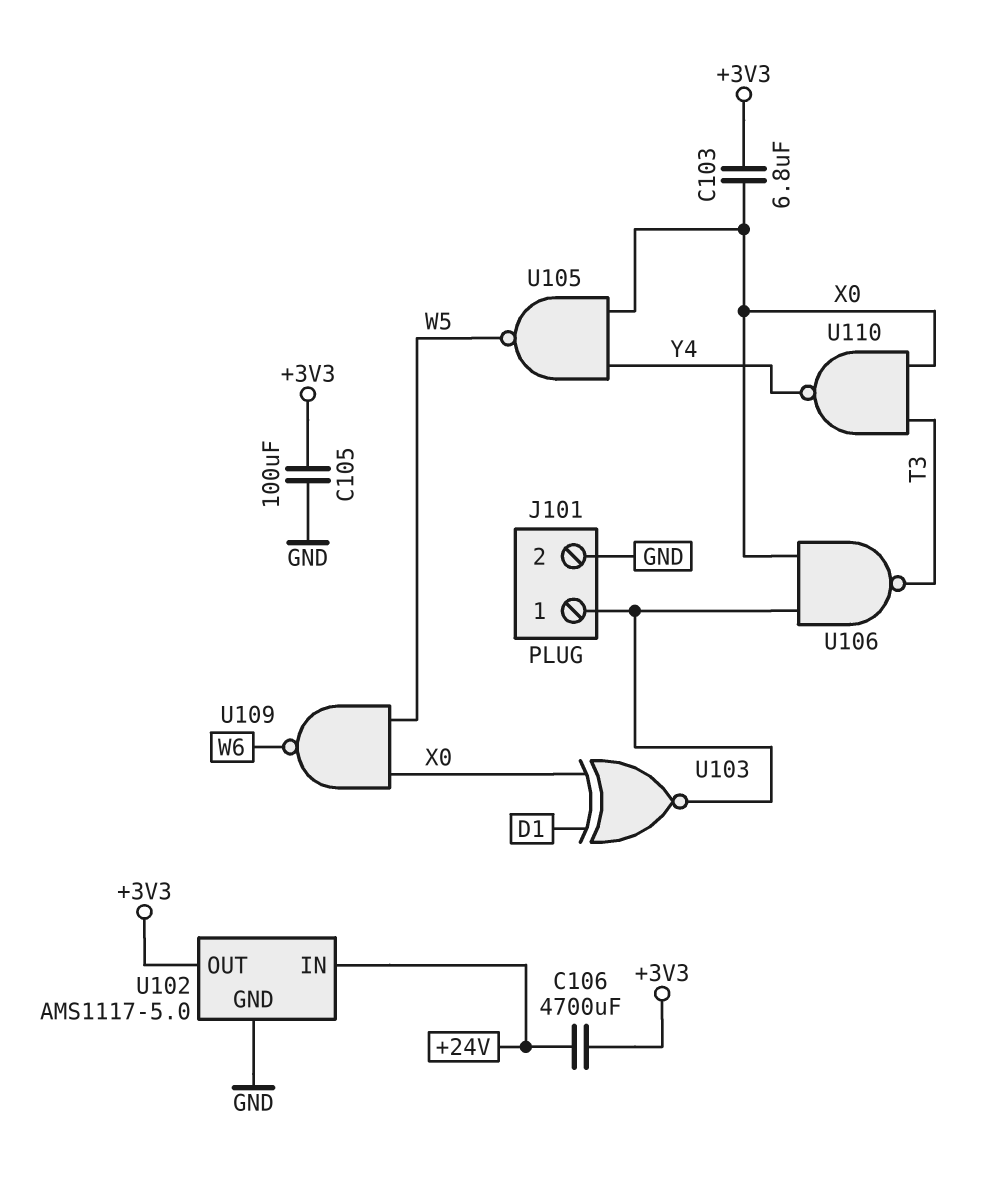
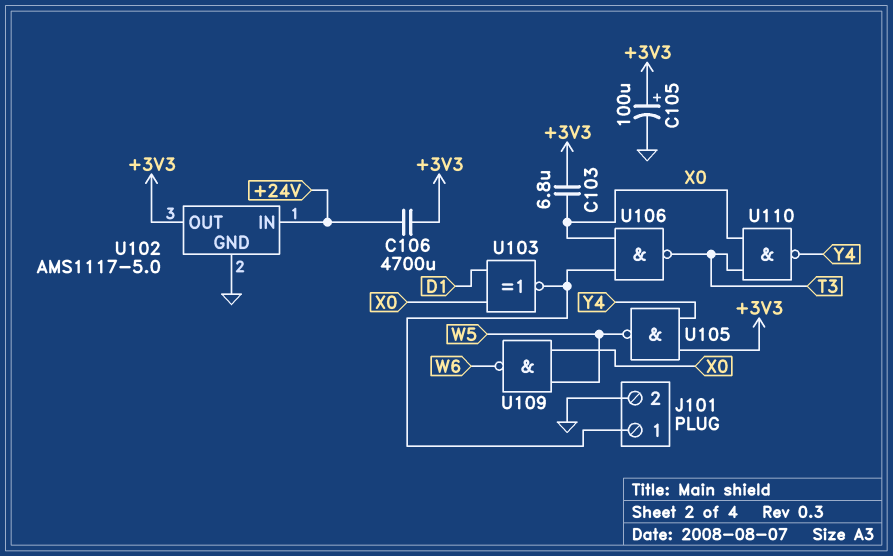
C105: 100uF (+3V3, GND) -> 100uF (plus +3V3, minus GND)
U105: NAND (in X0, in Y4, out W5) -> NAND (in +3V3, in Y4, out W5)

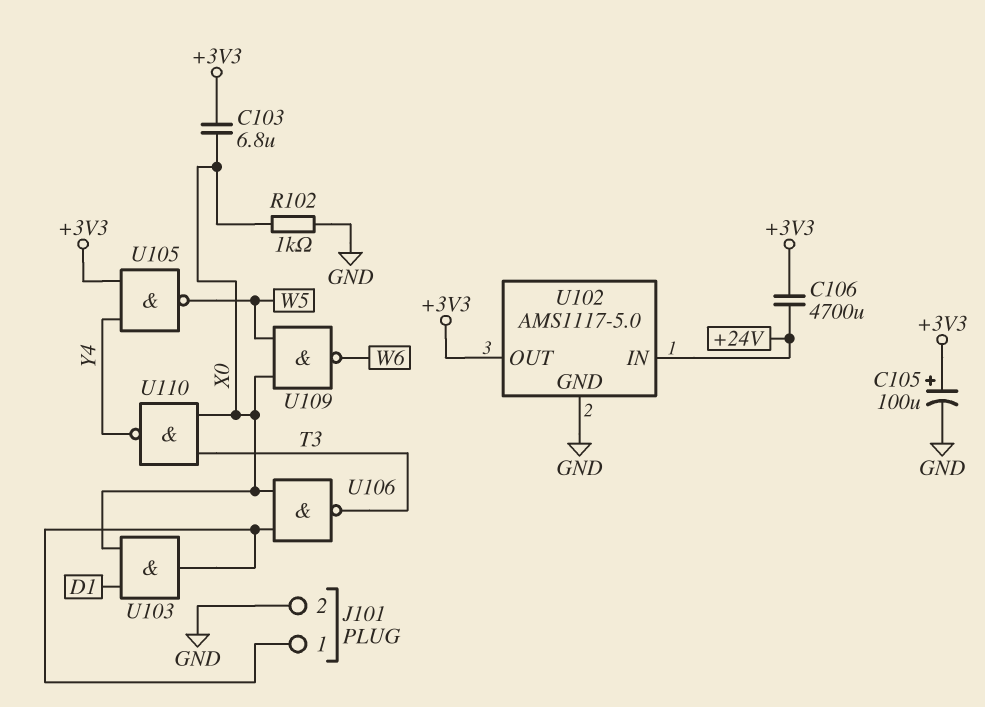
R102: none -> 1k (GND, X0)
U103: XNOR (in D1, in X0, out J101/1) -> AND (in D1, in X0, out J101/1)

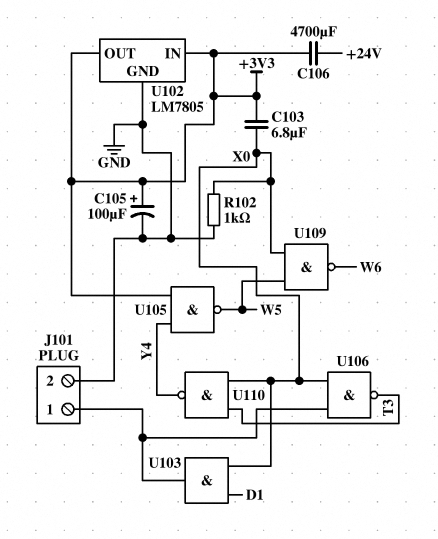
U102: AMS1117-5.0 -> LM7805
U102 pin IN: +24V -> +3V3

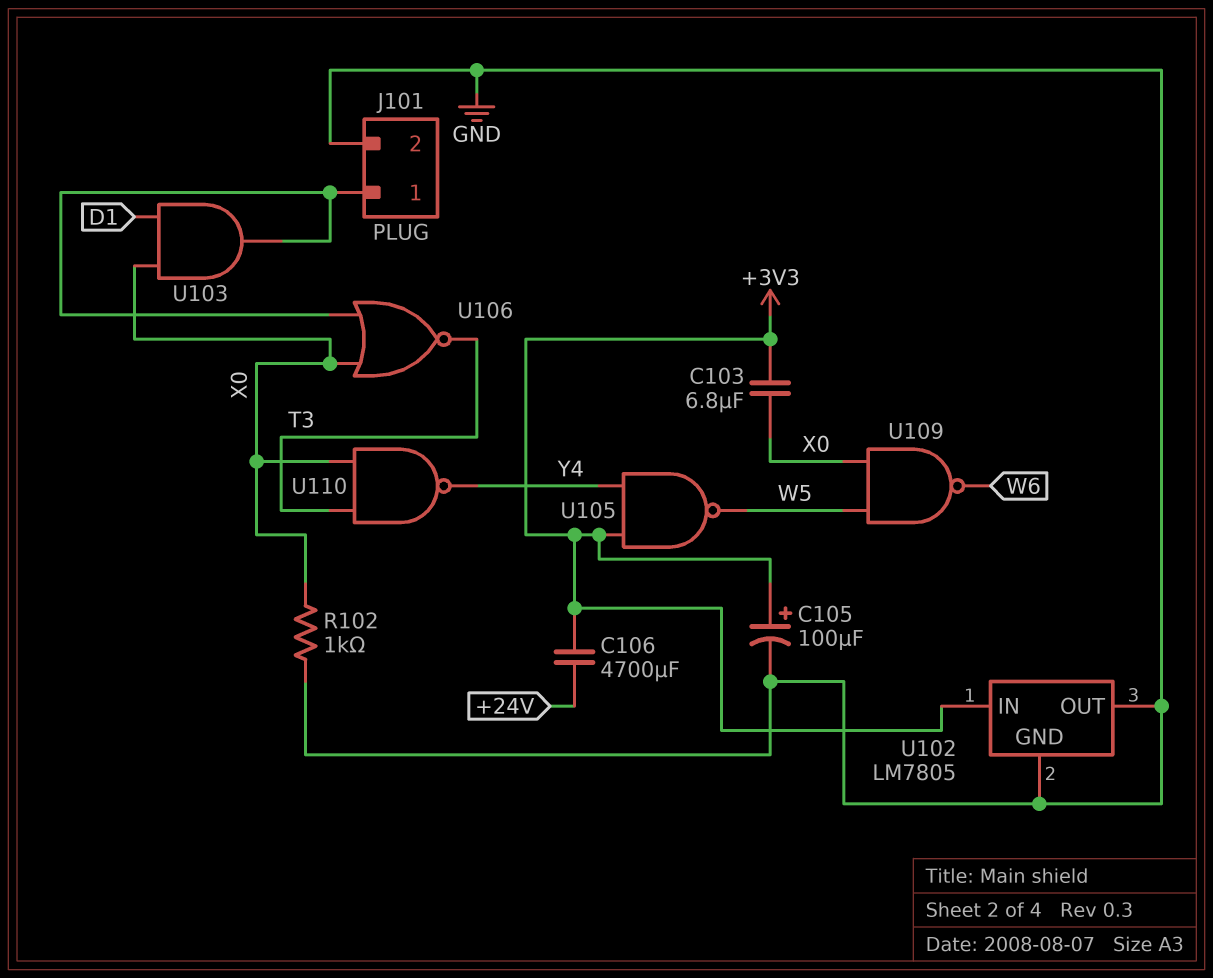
U102 pin OUT: +3V3 -> GND
U106: NAND (in J101/1, in X0, out T3) -> NOR (in J101/1, in X0, out T3)

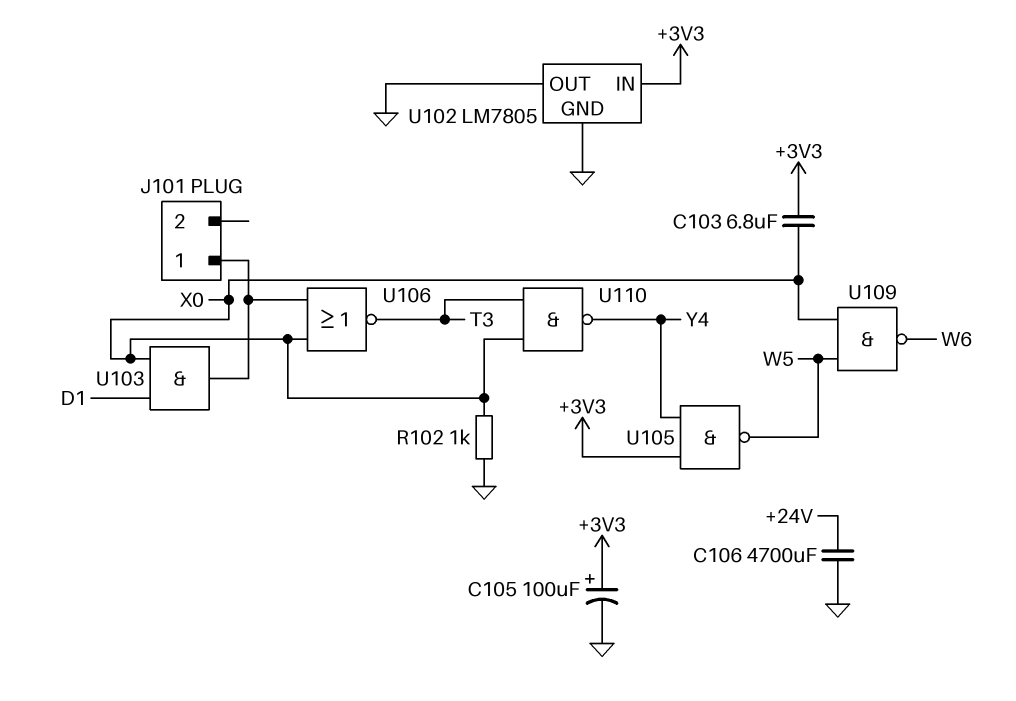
C106: 4700uF (+3V3, +24V) -> 4700uF (+24V, GND)
J101 pin 2: GND -> none

